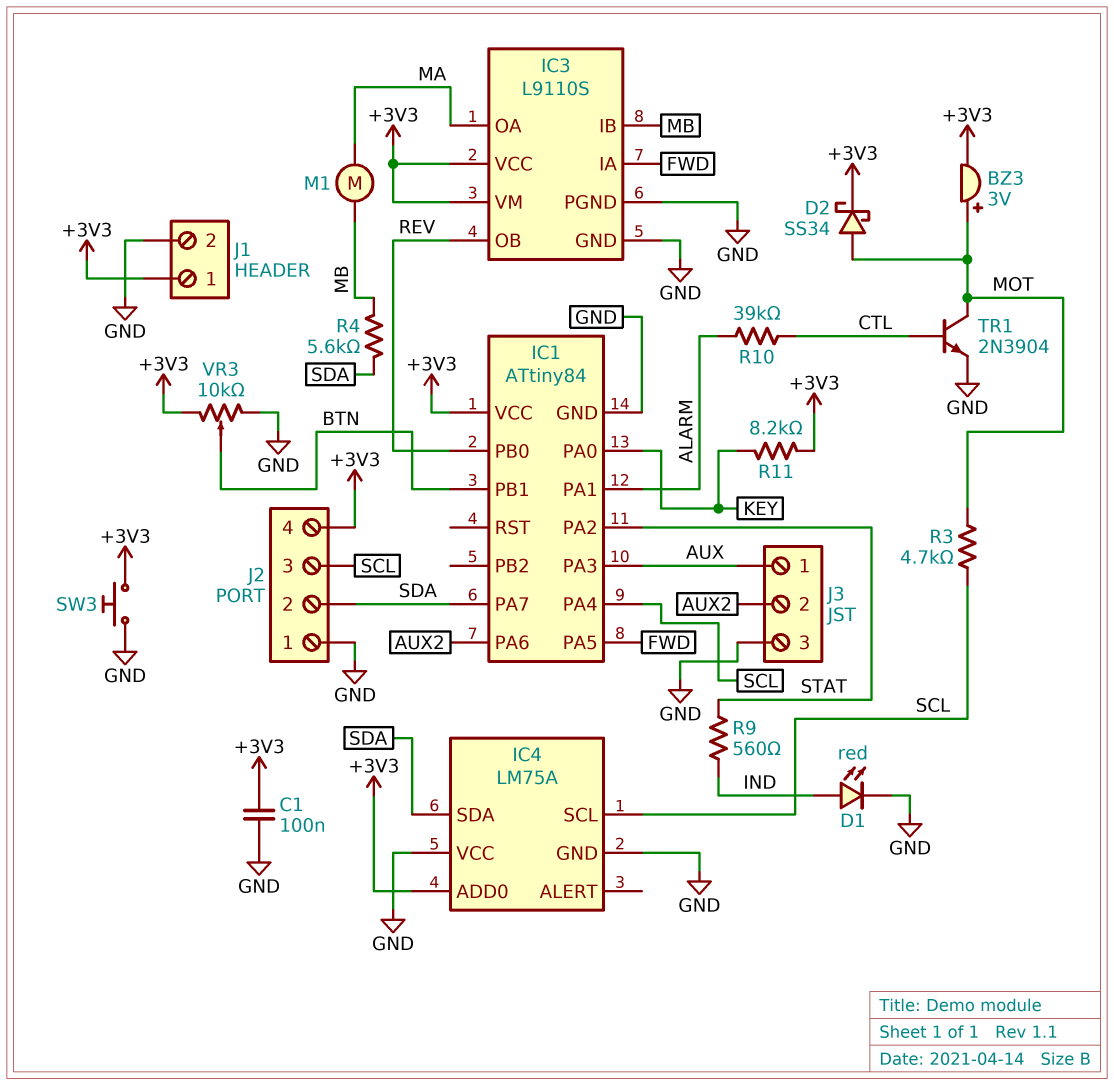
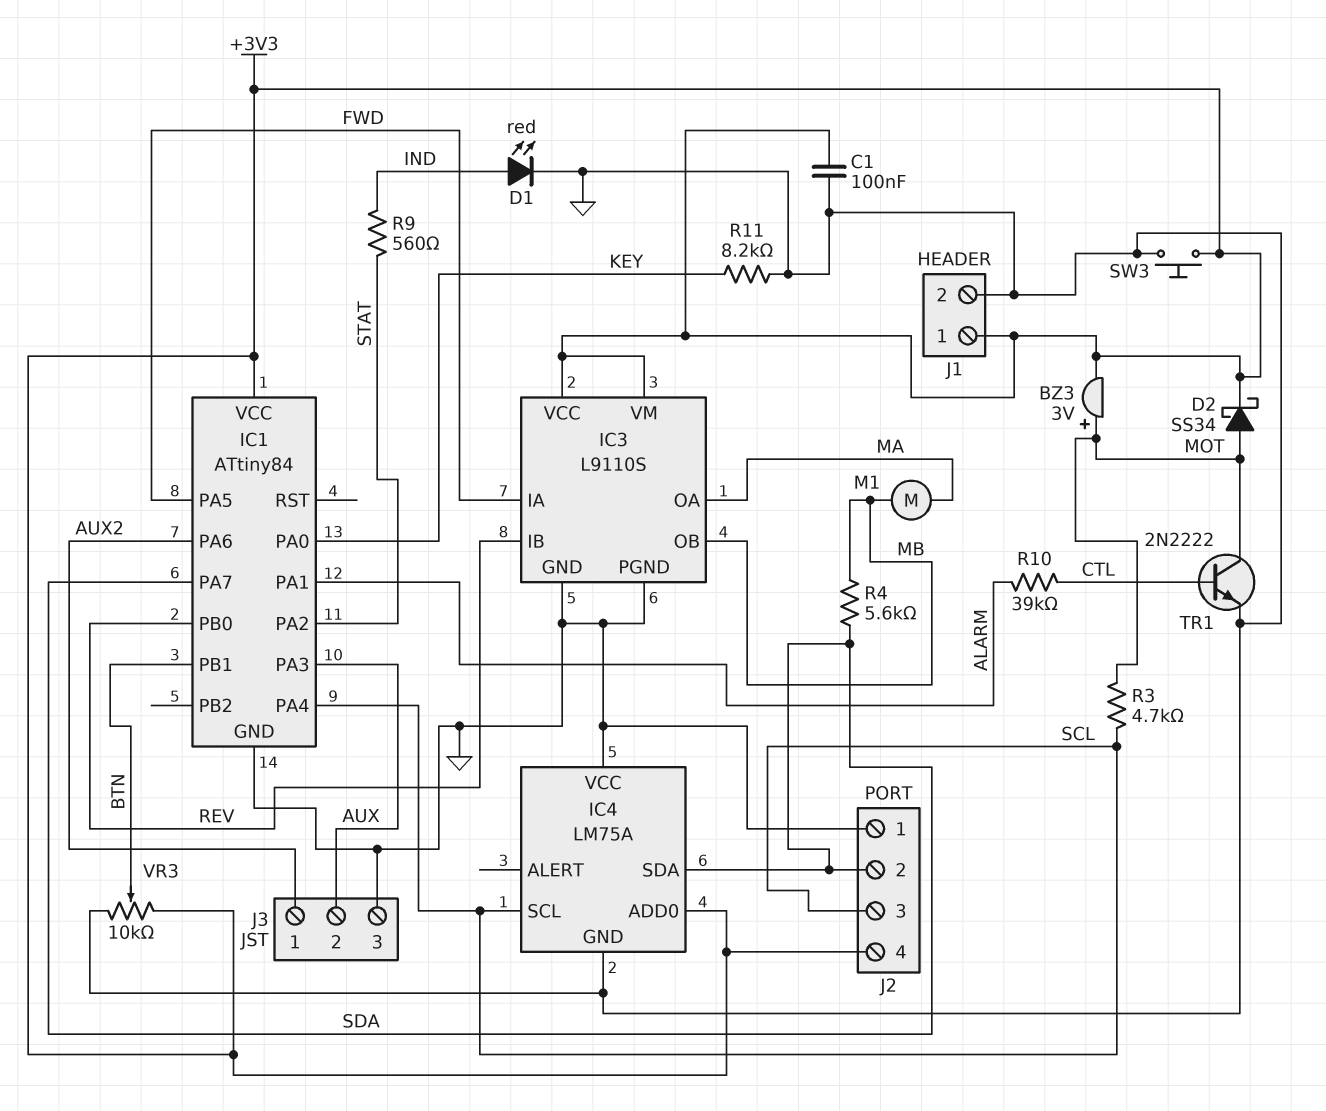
IC3 pin IB: MB -> REV
IC3 pin OB: REV -> MB
J3 pin 1: AUX -> AUX2
J3 pin 2: AUX2 -> AUX
R11: 8.2k (+3V3, KEY) -> 8.2k (GND, KEY)
TR1: NPN 2N3904 (B CTL, C MOT, E GND) -> NPN 2N2222 (B CTL, C MOT, E GND)

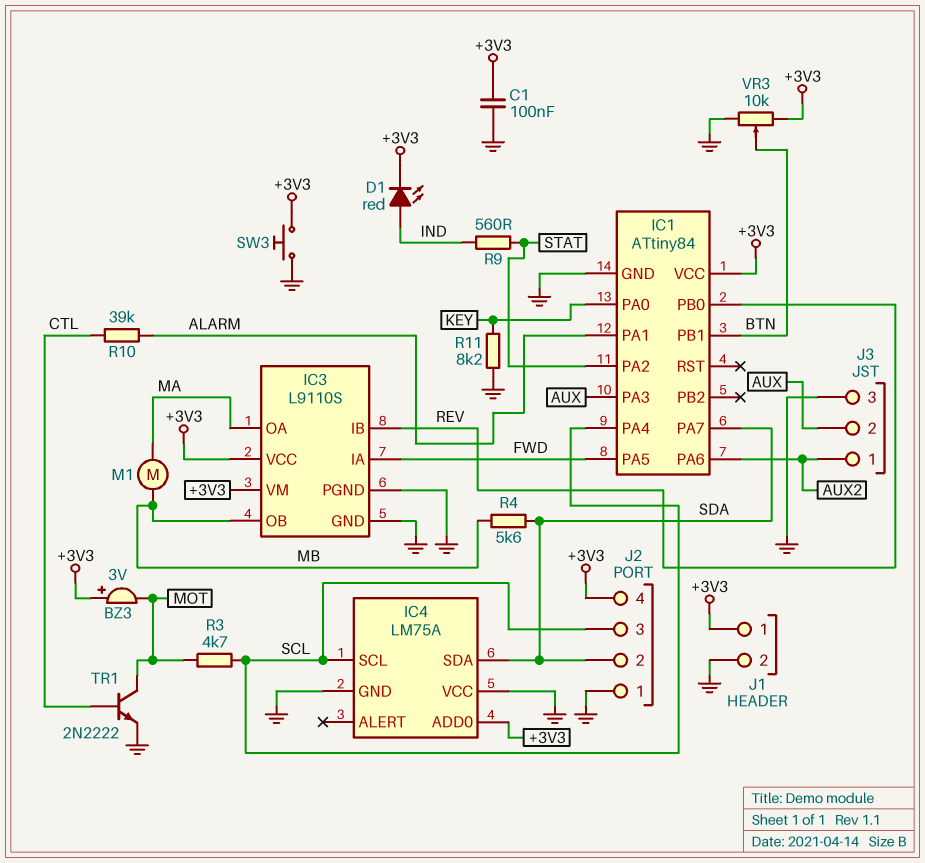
BZ3: buzzer 3V (plus MOT, minus +3V3) -> buzzer 3V (plus +3V3, minus MOT)
D1: LED red (A IND, K GND) -> LED red (A IND, K +3V3)
D2: schottky SS34 (A MOT, K +3V3) -> none

